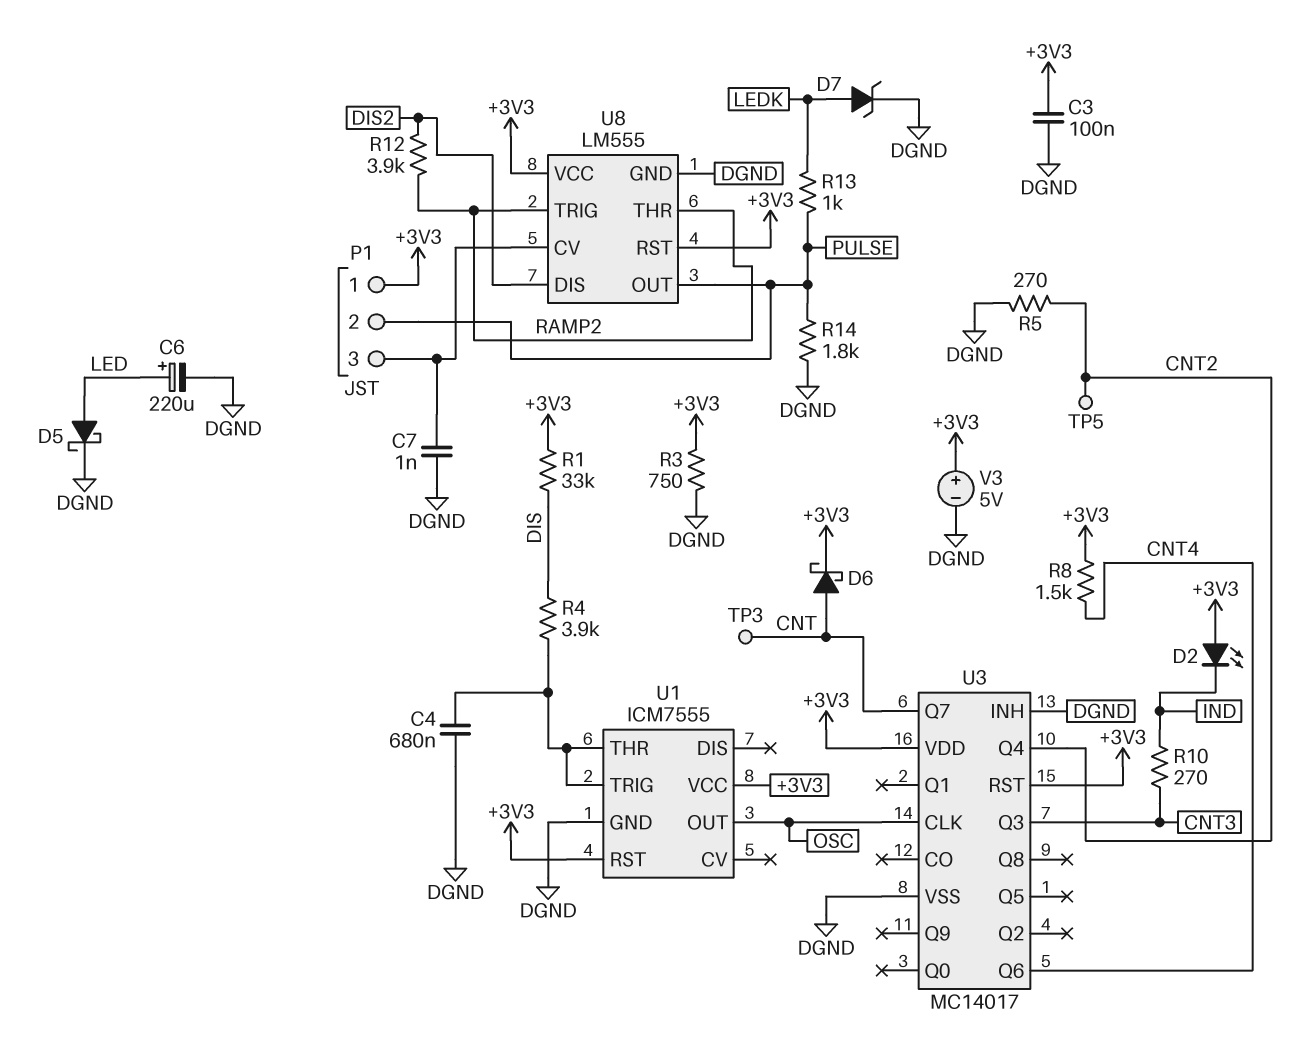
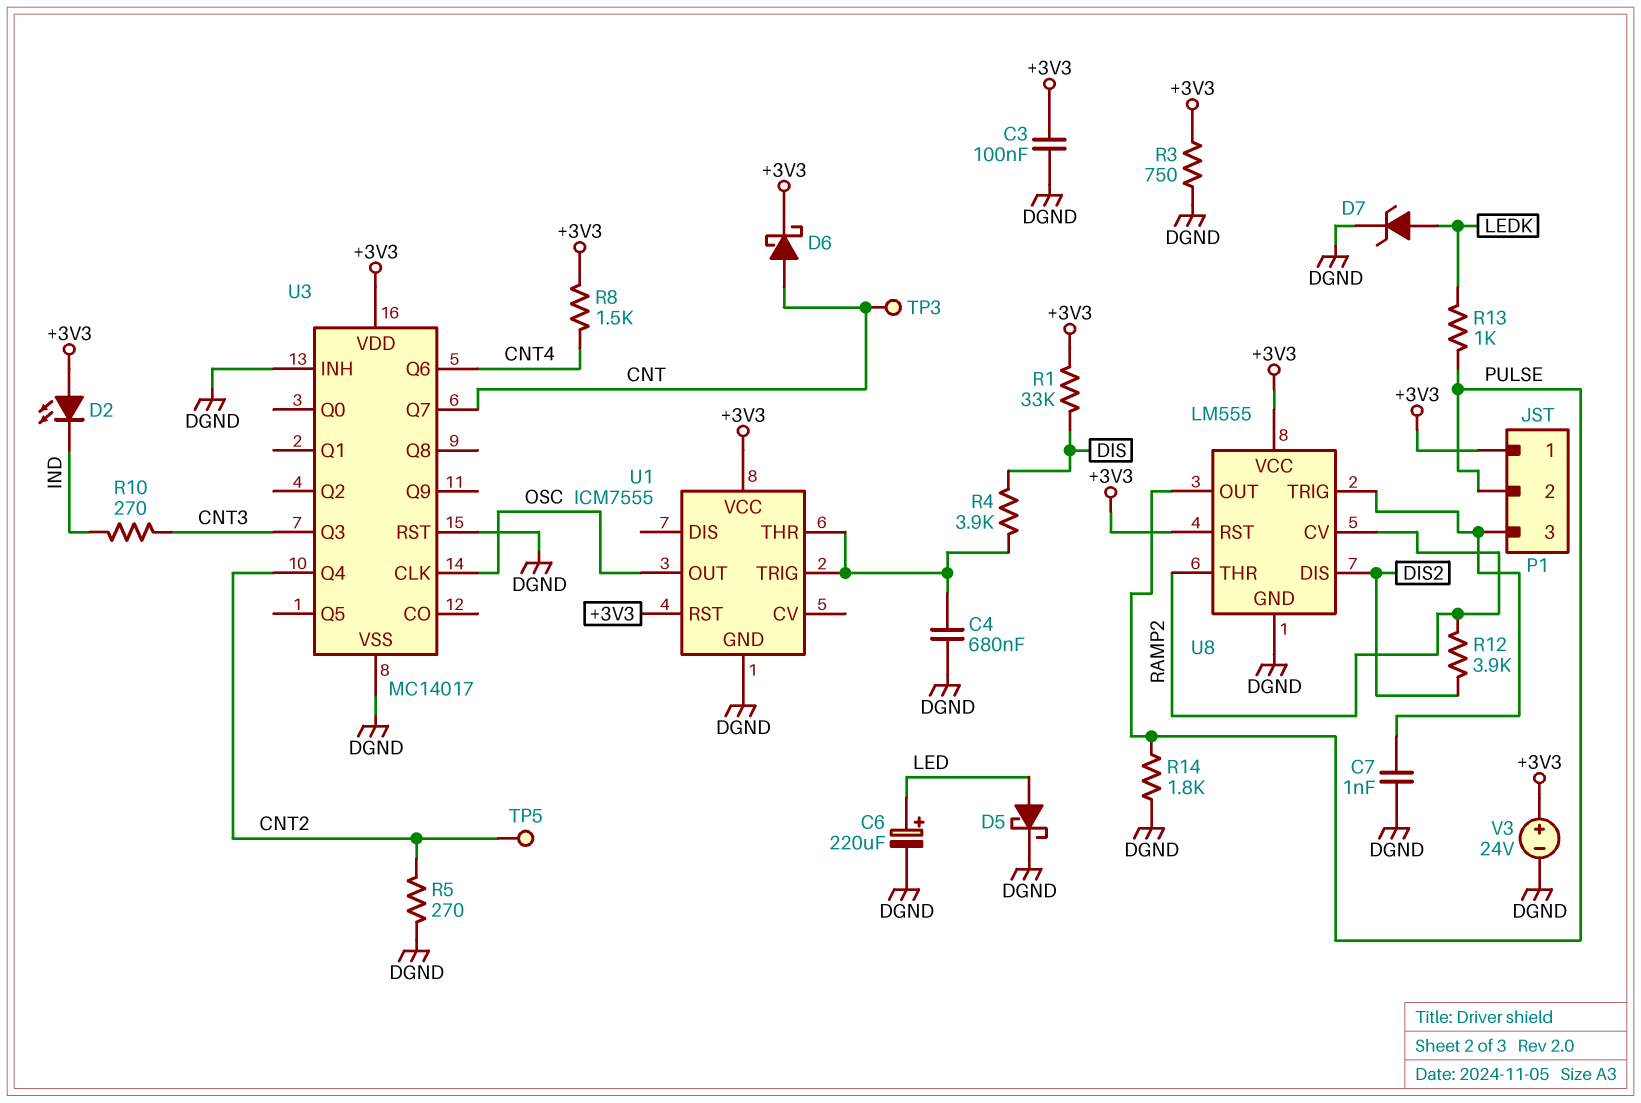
U3 pin RST: +3V3 -> DGND
U8 pin CV: P1/3 -> RAMP2
U8 pin TRIG: RAMP2 -> P1/3
V3: 5V (plus +3V3, minus DGND) -> 24V (plus +3V3, minus DGND)

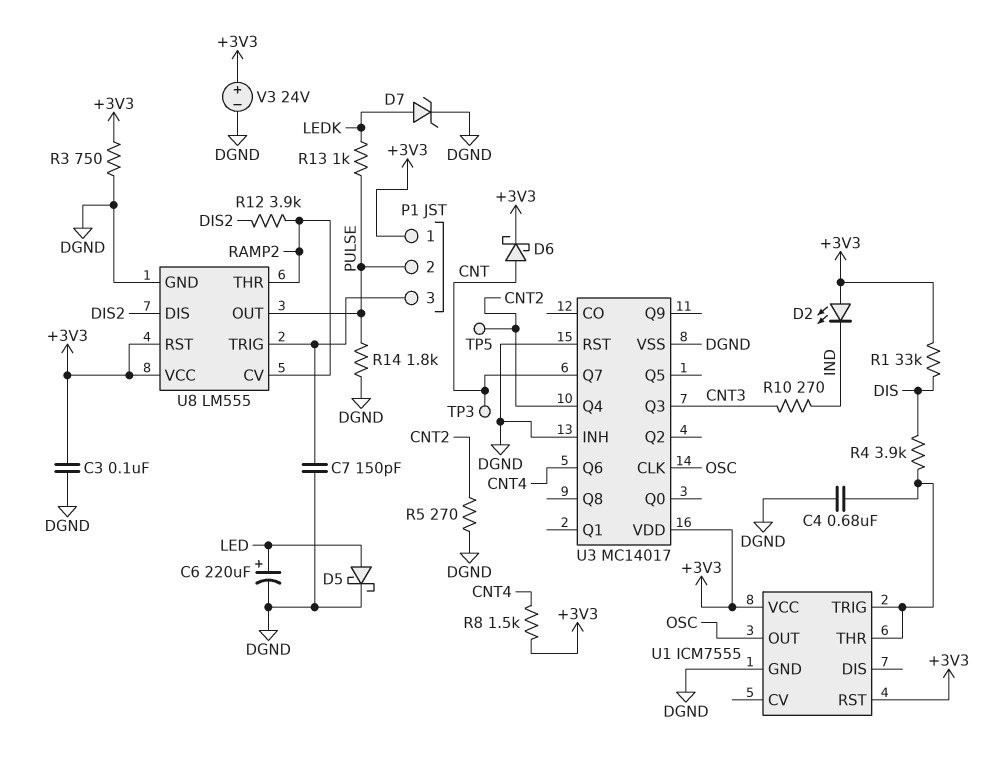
C7: 1nF (DGND, P1/3) -> 150pF (DGND, P1/3)

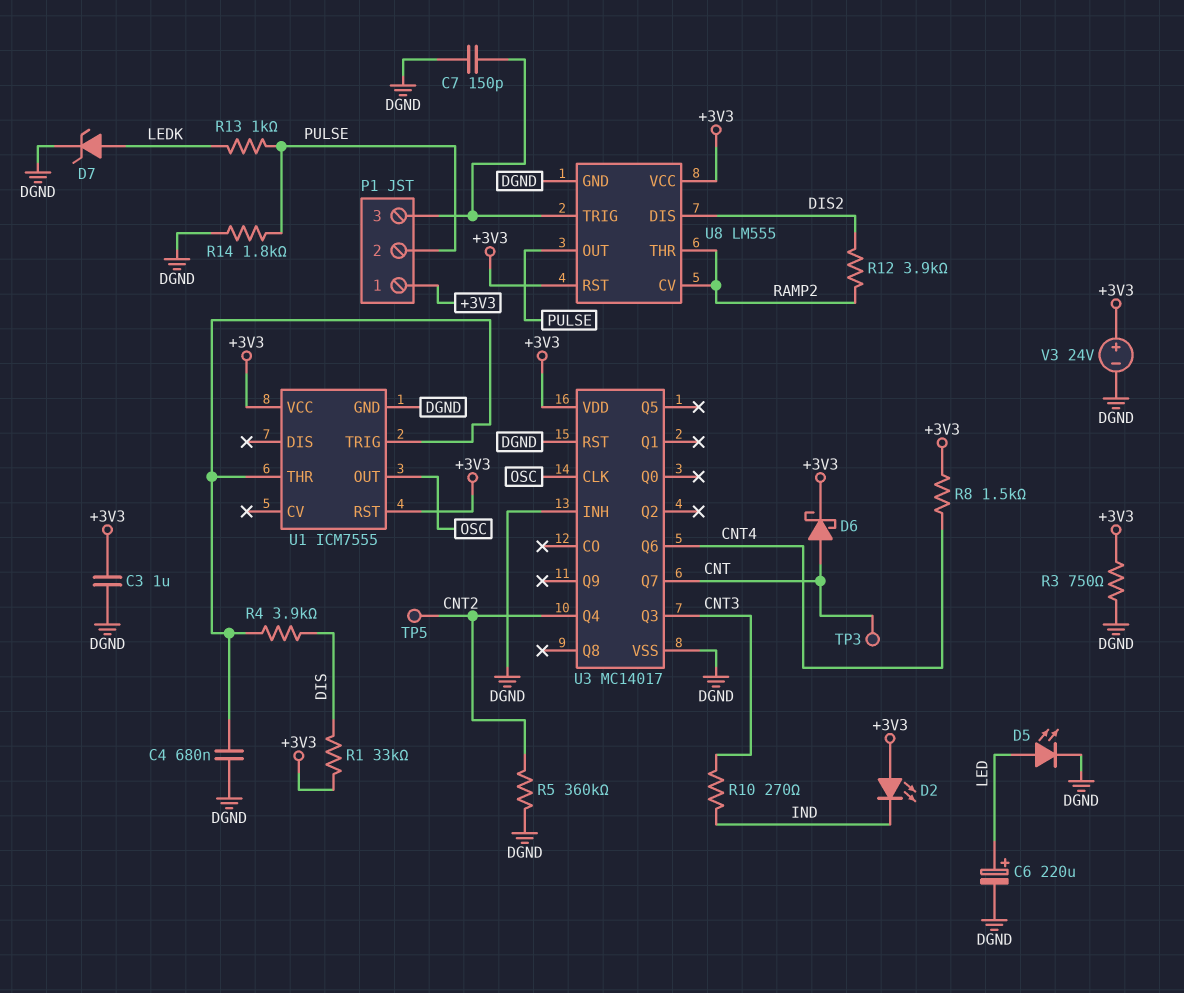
C3: 100nF (+3V3, DGND) -> 1uF (+3V3, DGND)
D5: schottky (A LED, K DGND) -> LED (A LED, K DGND)
R5: 270 (CNT2, DGND) -> 360k (CNT2, DGND)

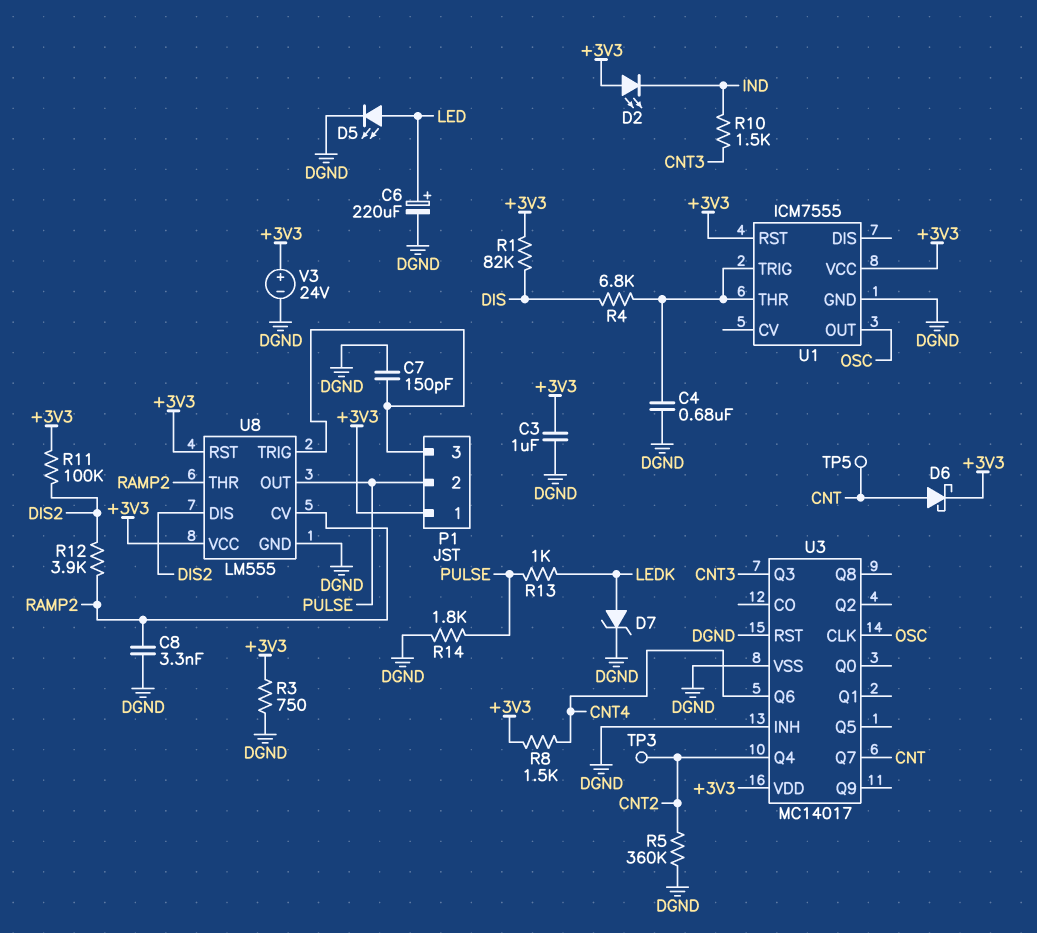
C8: none -> 3.3nF (DGND, RAMP2)
R1: 33k (+3V3, DIS) -> 82k (+3V3, DIS)
R4: 3.9k (DIS, U1/THR) -> 6.8k (DIS, U1/THR)
R10: 270 (CNT3, IND) -> 1.5k (CNT3, IND)
R11: none -> 100k (+3V3, DIS2)
TP3: test point (CNT) -> test point (CNT2)
TP5: test point (CNT2) -> test point (CNT)

